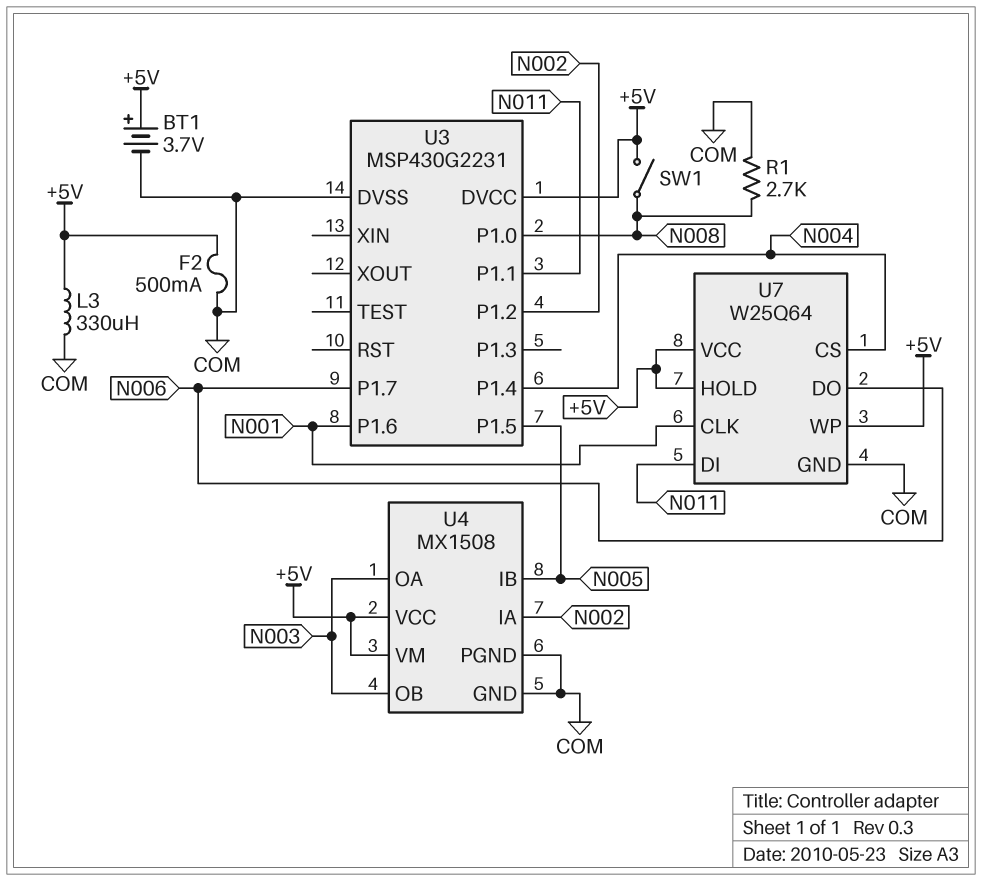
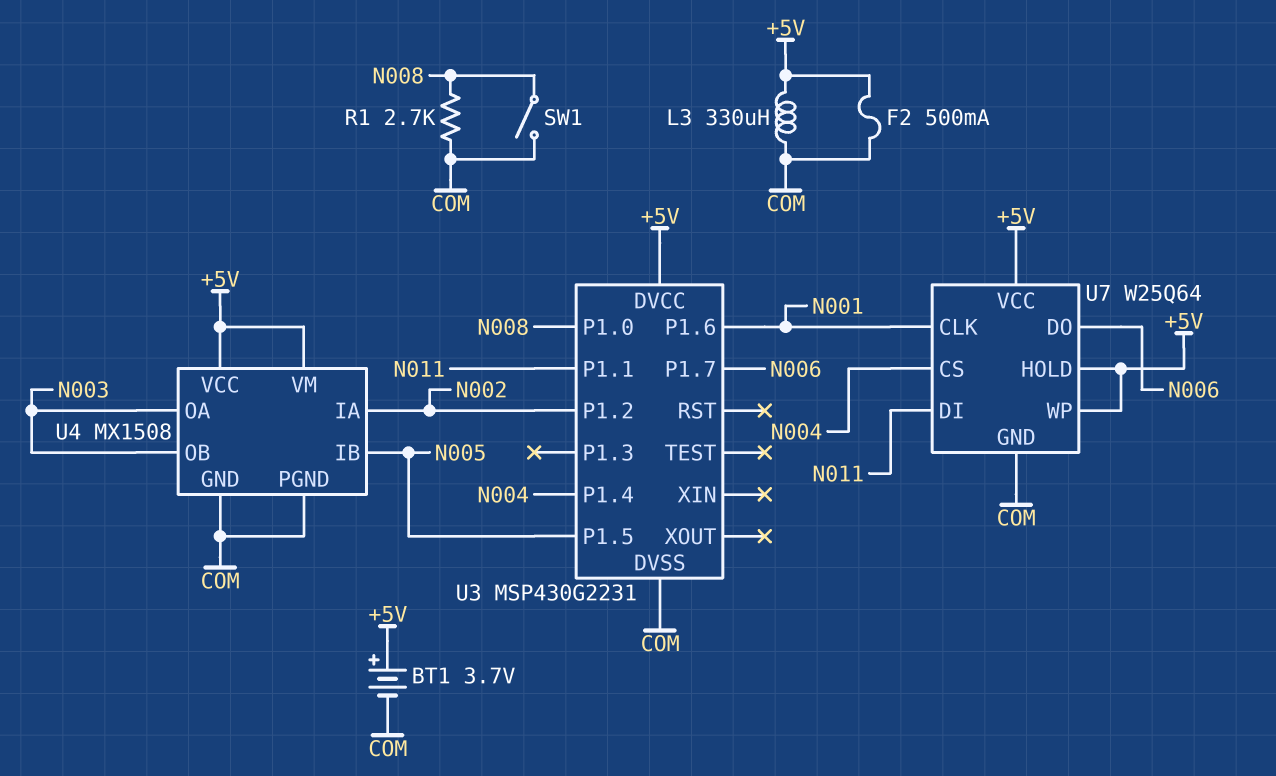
SW1: switch (+5V, N008) -> switch (COM, N008)

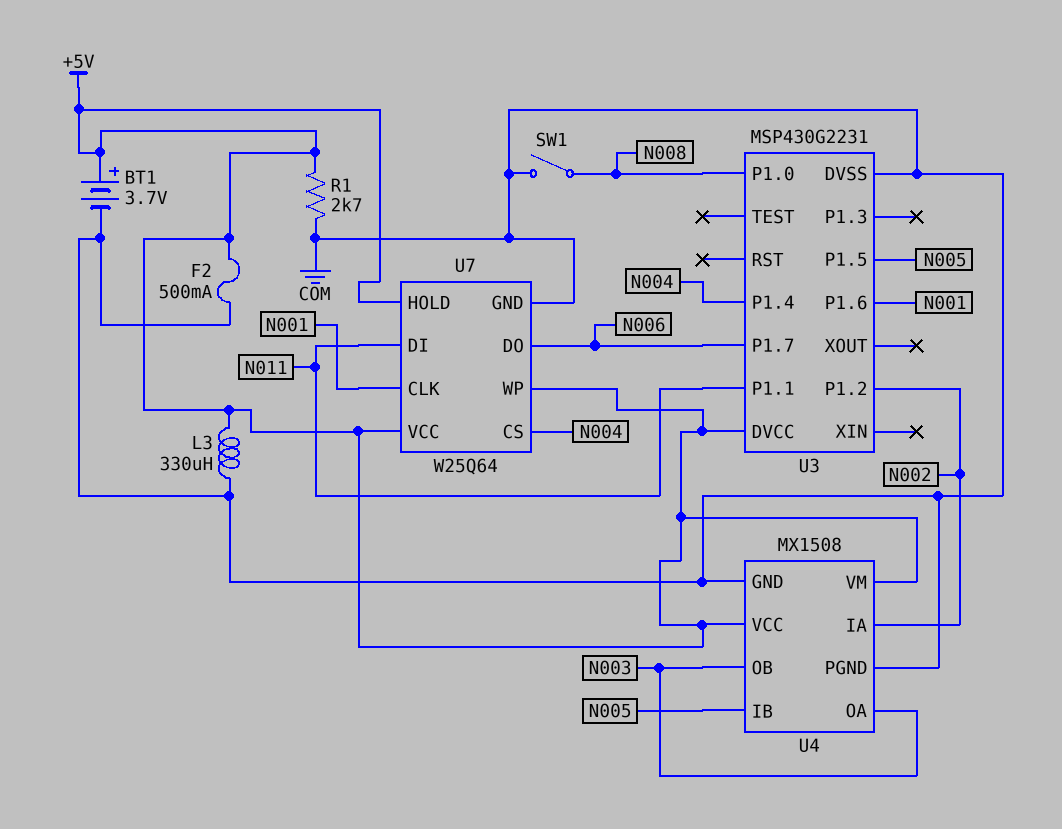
R1: 2.7k (COM, N008) -> 2.7k (+5V, COM)

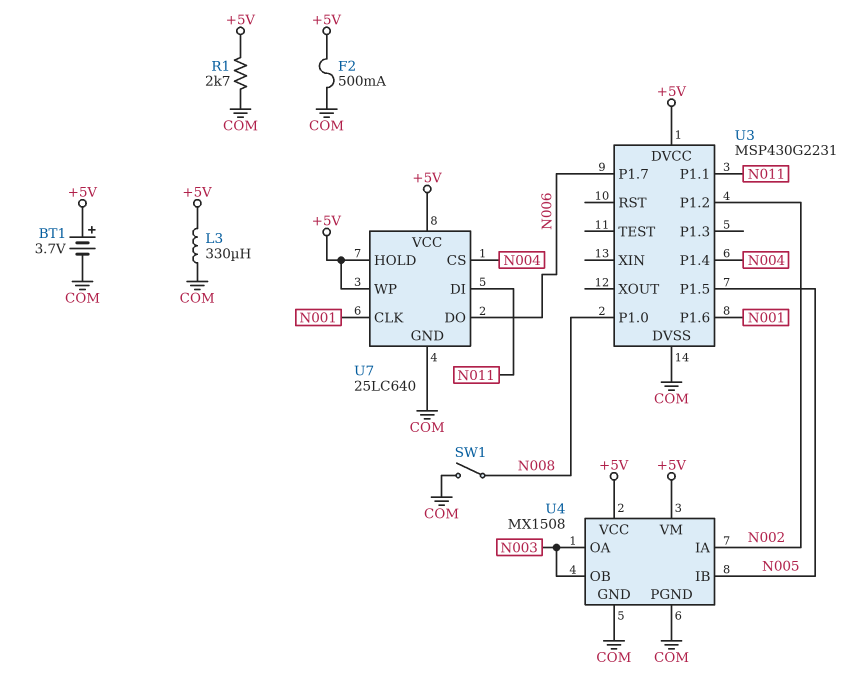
U7: W25Q64 -> 25LC640

